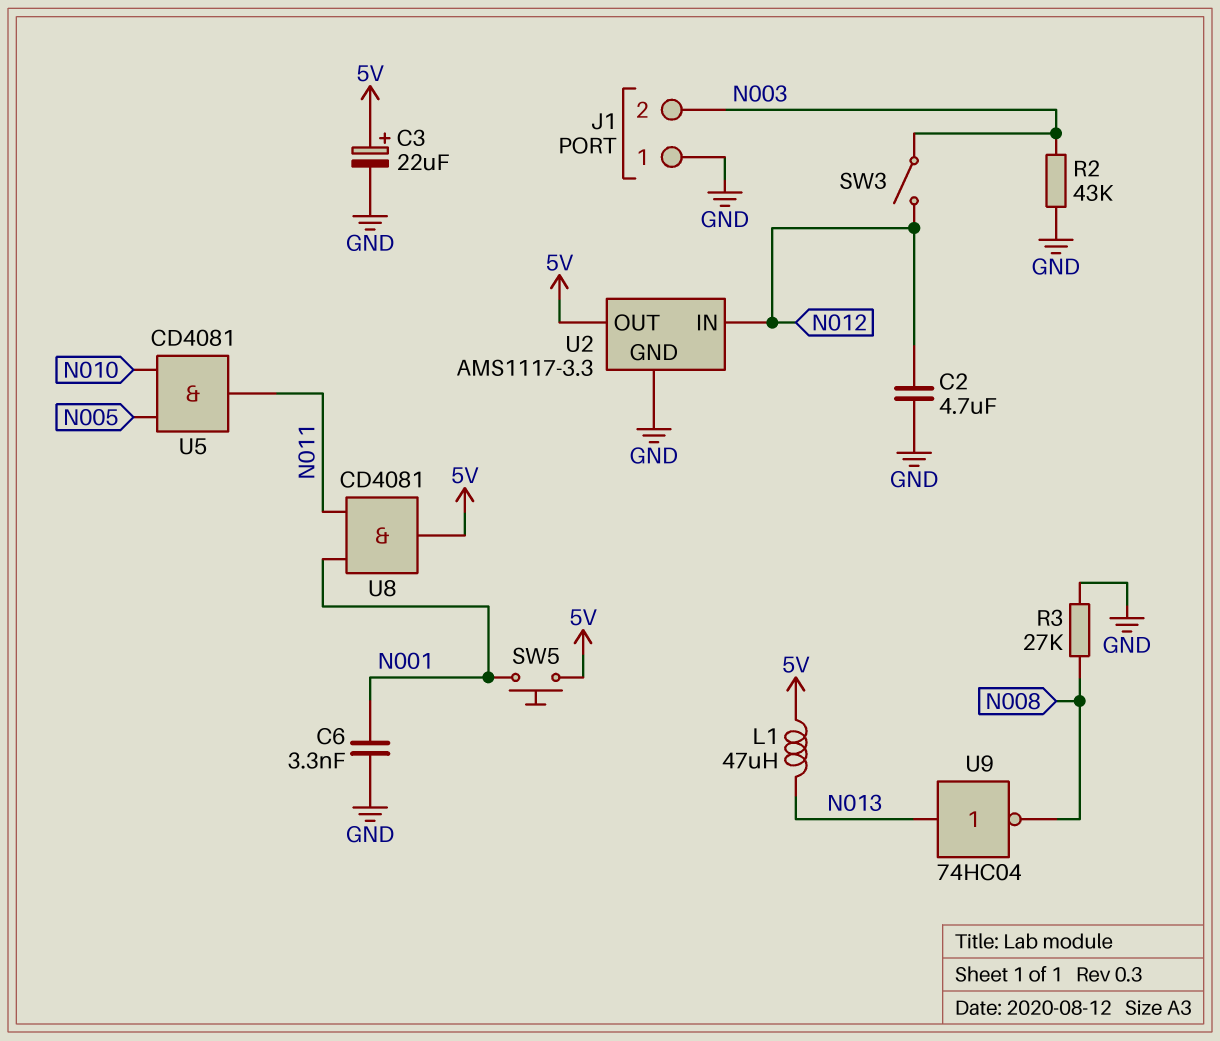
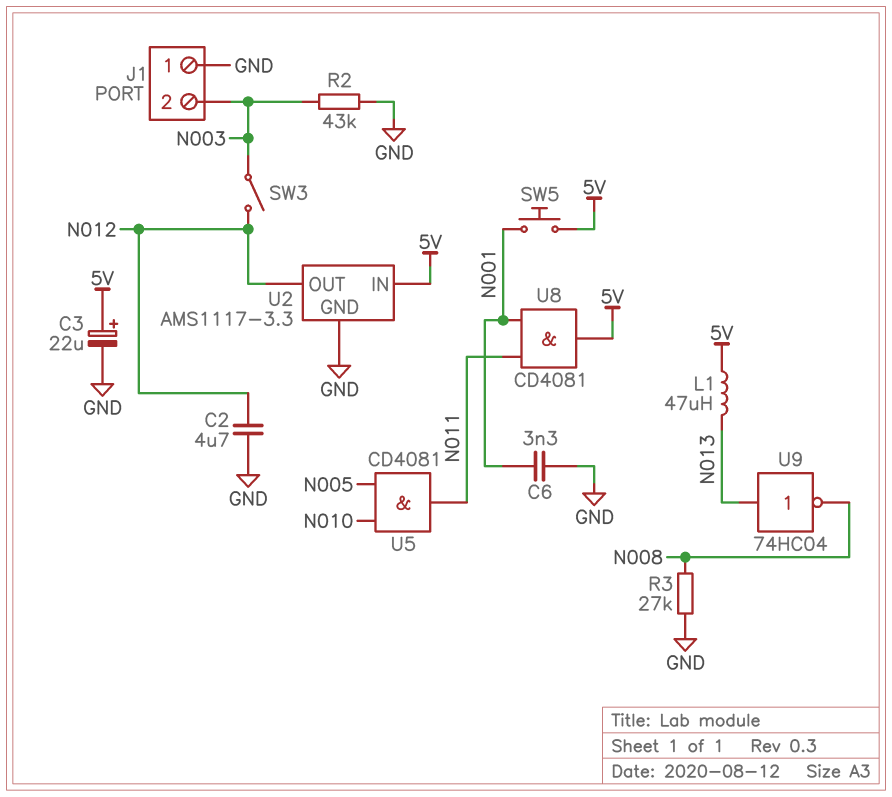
U2 pin IN: N012 -> 5V
U2 pin OUT: 5V -> N012

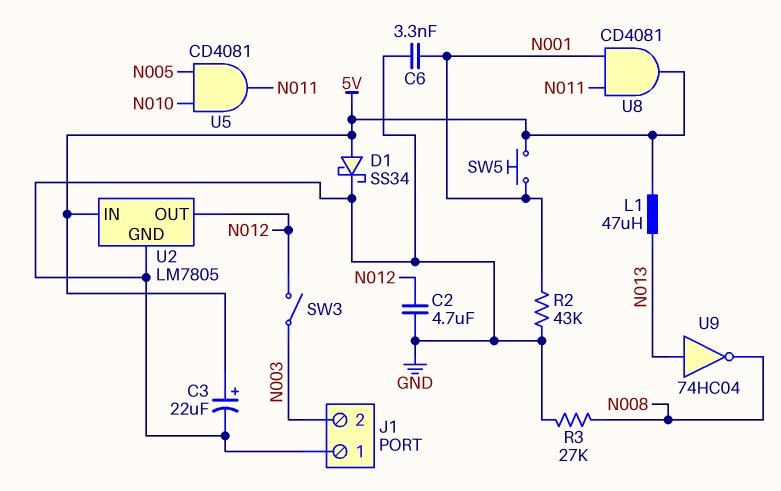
D1: none -> schottky SS34 (A 5V, K GND)
R2: 43k (GND, N003) -> 43k (GND, N001)
U2: AMS1117-3.3 -> LM7805

